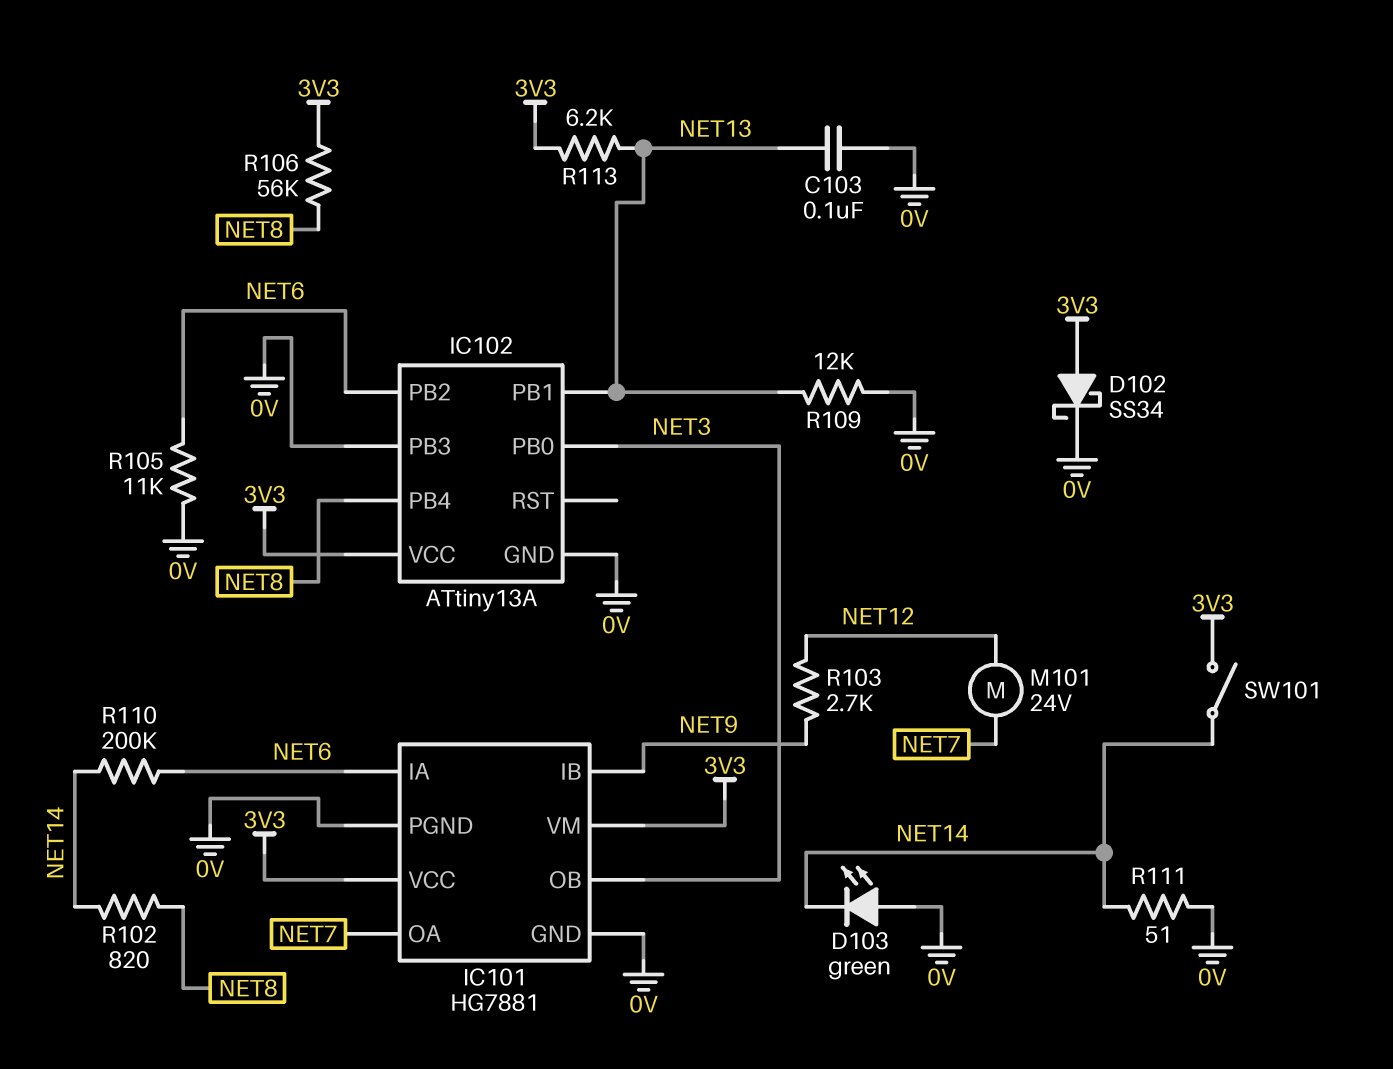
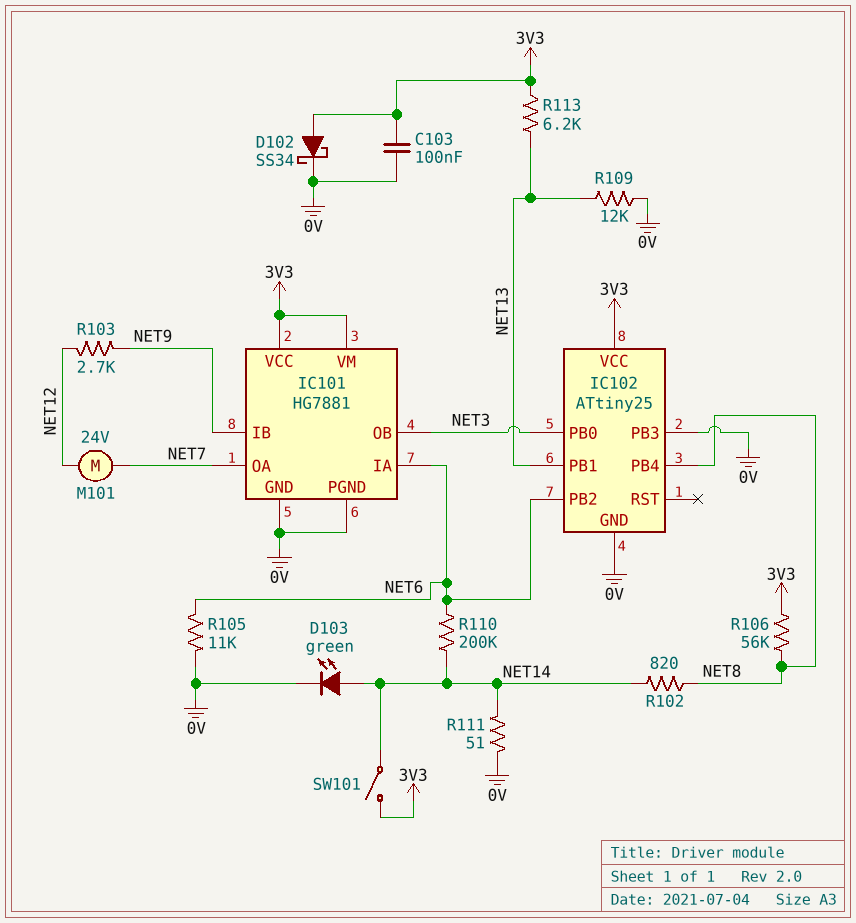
C103: 100nF (0V, NET13) -> 100nF (0V, 3V3)
D103: LED green (A 0V, K NET14) -> LED green (A NET14, K 0V)
IC102: ATtiny13A -> ATtiny25

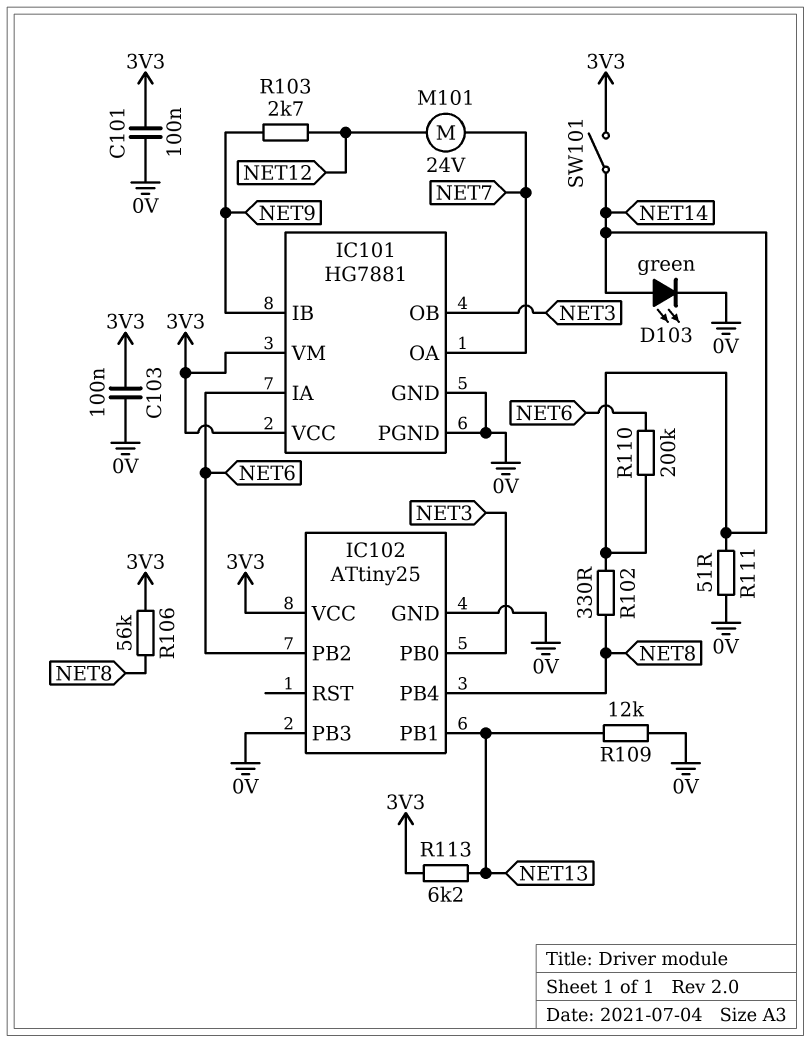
C101: none -> 100nF (0V, 3V3)
D102: schottky SS34 (A 3V3, K 0V) -> none
R102: 820 (NET8, NET14) -> 330 (NET8, NET14)
R105: 11k (0V, NET6) -> none

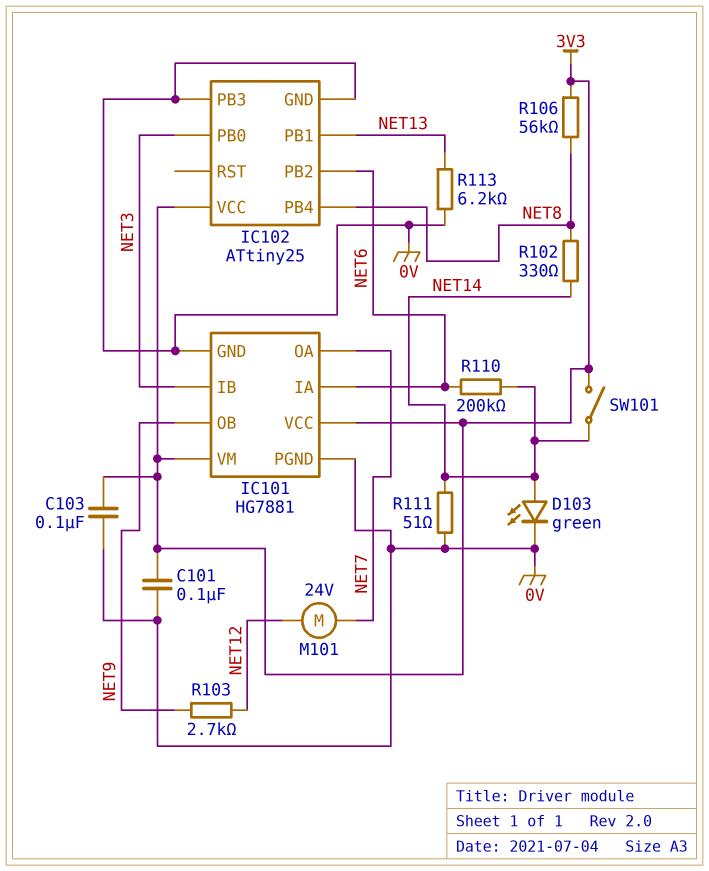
IC101 pin IB: NET9 -> NET3
IC101 pin OB: NET3 -> NET9
R109: 12k (0V, NET13) -> none
R113: 6.2k (3V3, NET13) -> 6.2k (0V, NET13)

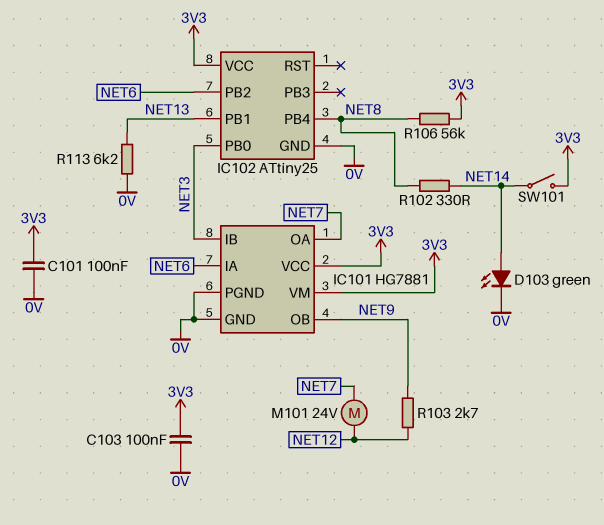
IC102 pin PB3: 0V -> none
R110: 200k (NET6, NET14) -> none
R111: 51 (0V, NET14) -> none

